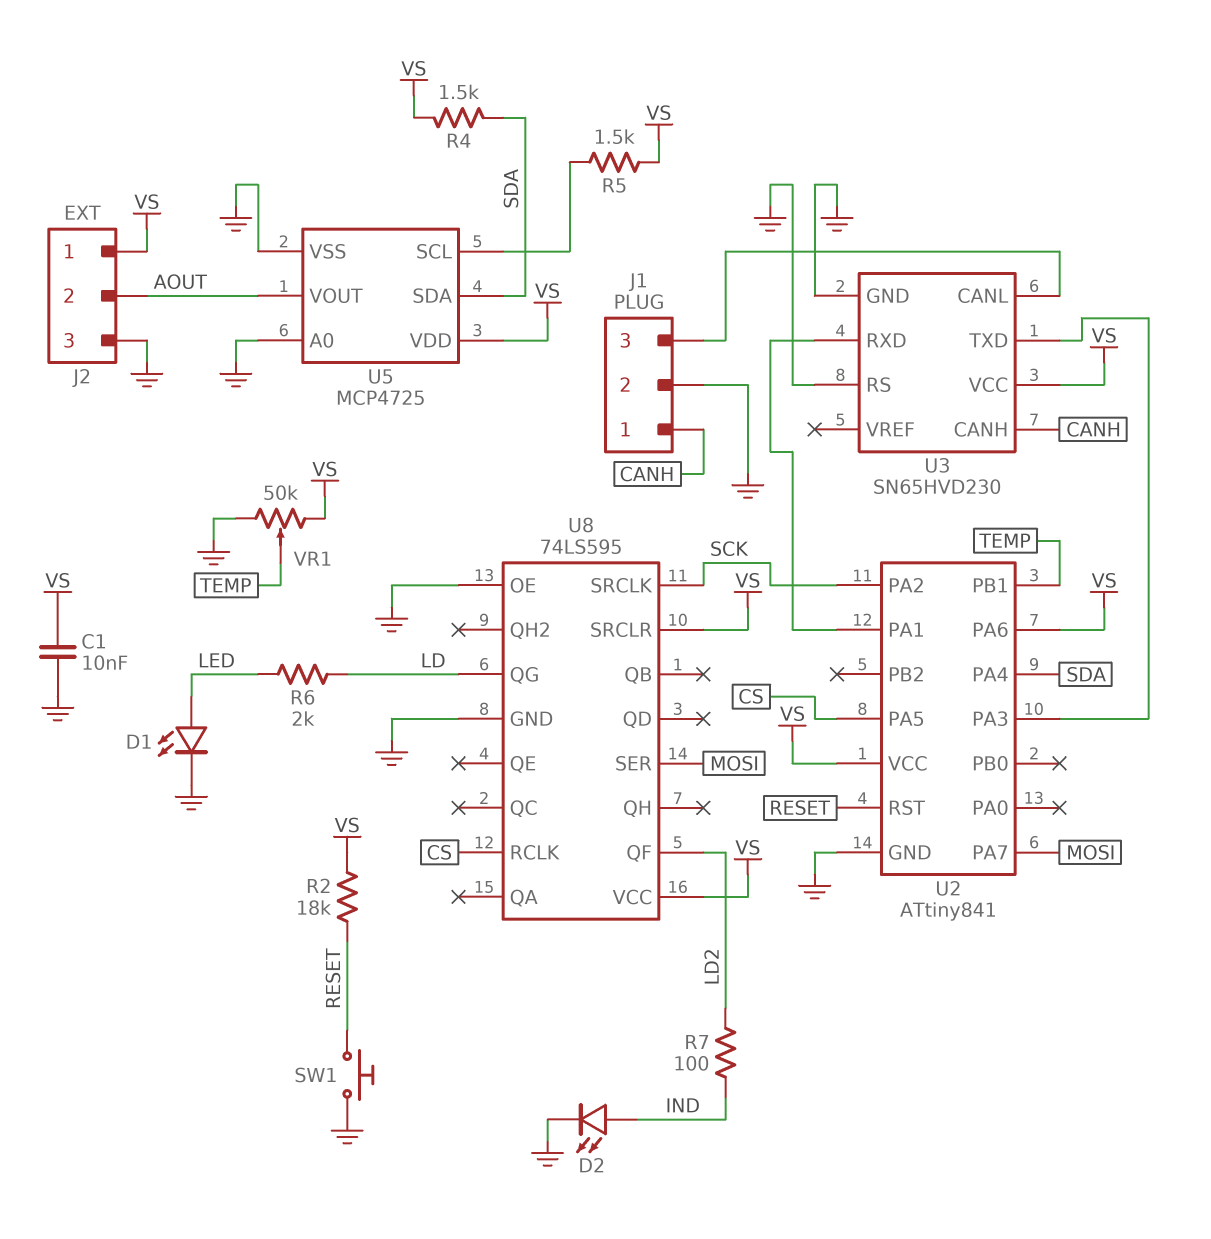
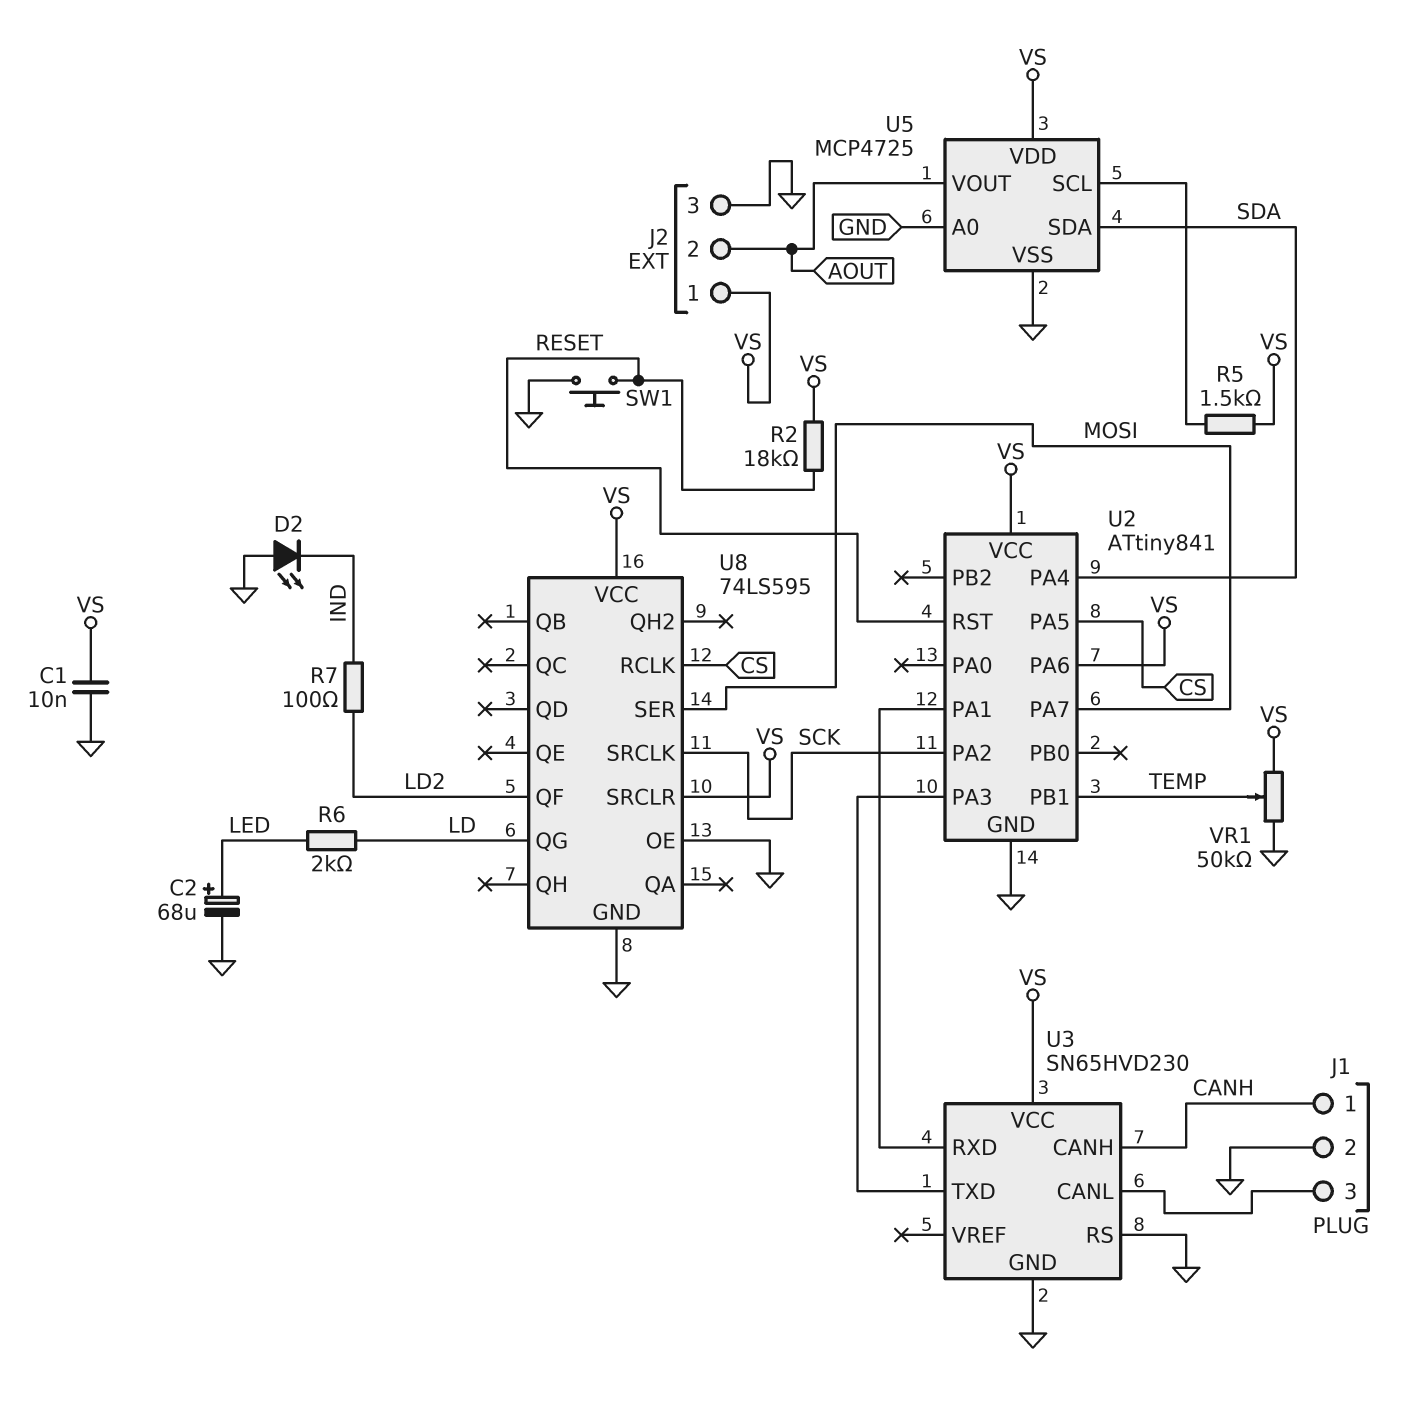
C2: none -> 68uF (plus LED, minus GND)
D1: LED (A LED, K GND) -> none
D2: LED (A IND, K GND) -> LED (A GND, K IND)
R4: 1.5k (SDA, VS) -> none

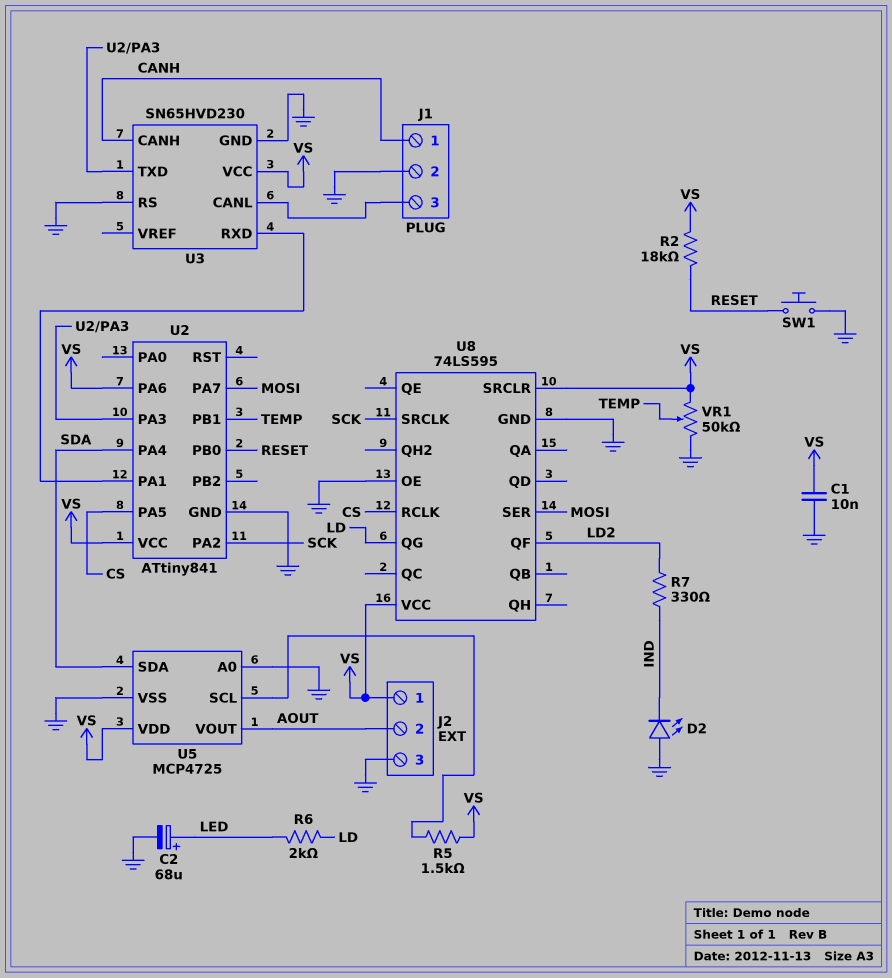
R7: 100 (IND, LD2) -> 330 (IND, LD2)
U2 pin PB0: none -> RESET
U2 pin RST: RESET -> none

